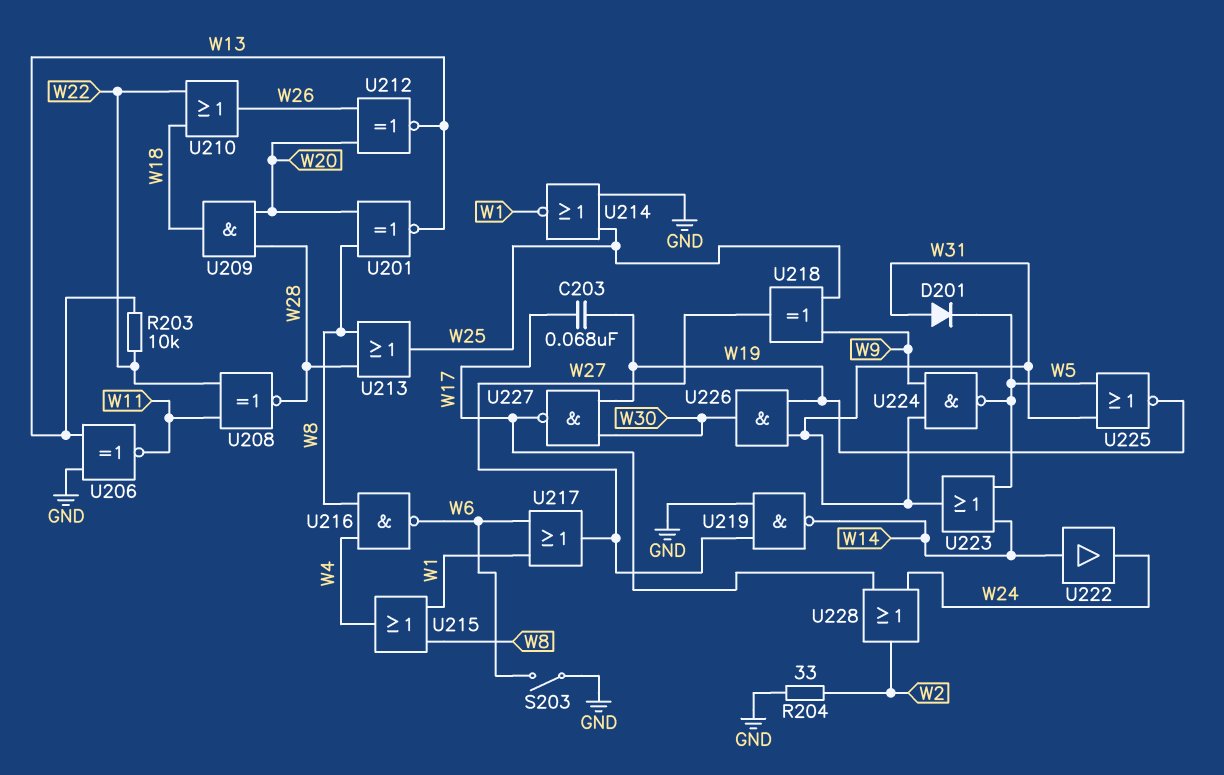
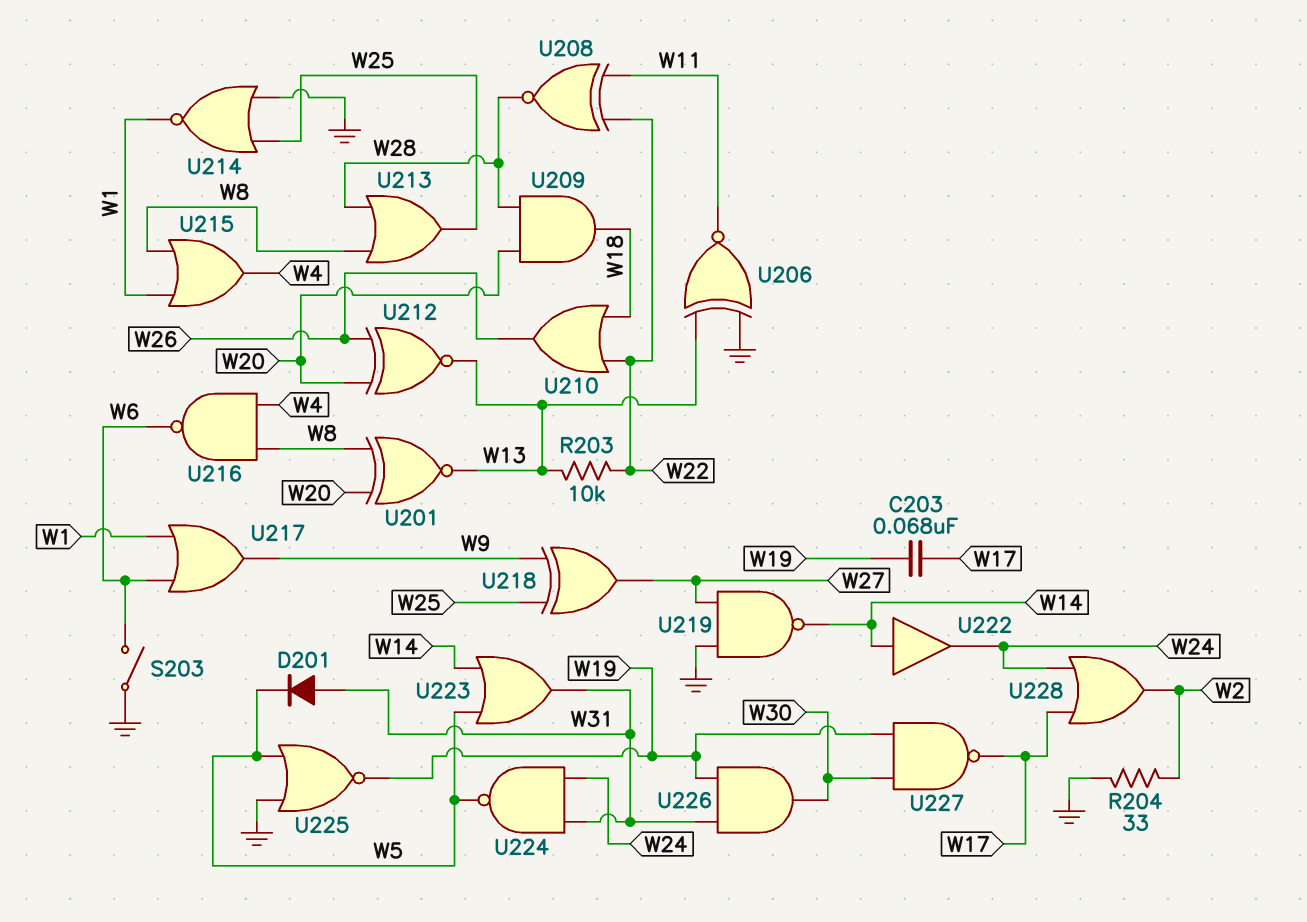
U217: OR (in W1, in W6, out W27) -> OR (in W1, in W6, out W9)
U224: NAND (in W9, in W31, out W5) -> NAND (in W24, in W31, out W5)
U225: NOR (in W5, in W31, out W19) -> NOR (in GND, in W5, out W19)

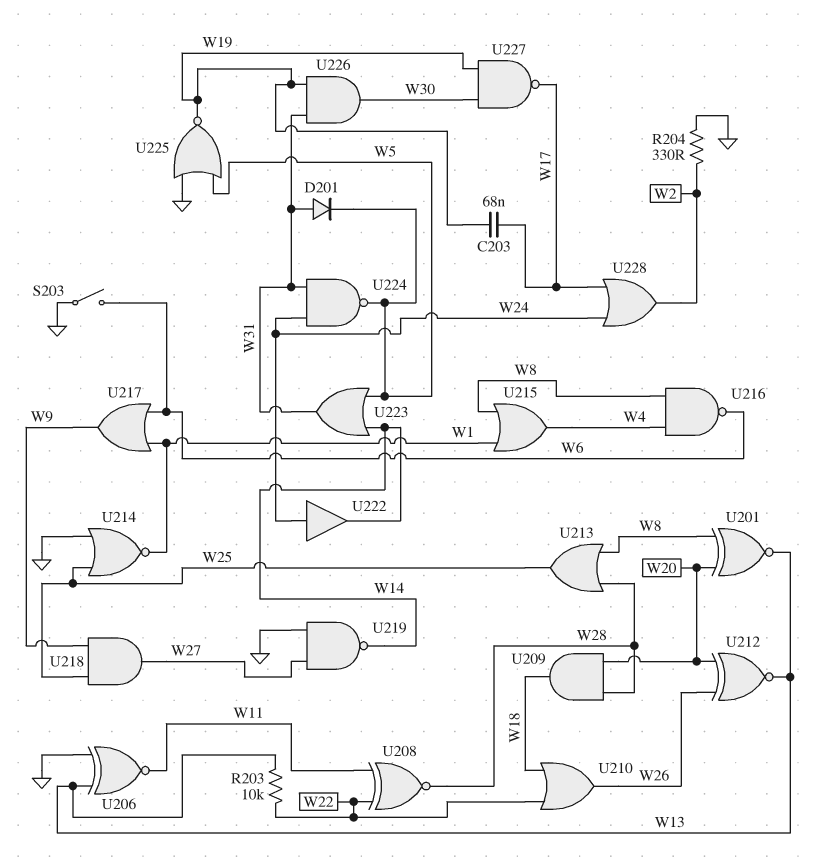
R204: 33 (GND, W2) -> 330 (GND, W2)
U218: XOR (in W9, in W25, out W27) -> AND (in W9, in W25, out W27)
U222: buffer (in W14, out W24) -> buffer (in W24, out W14)

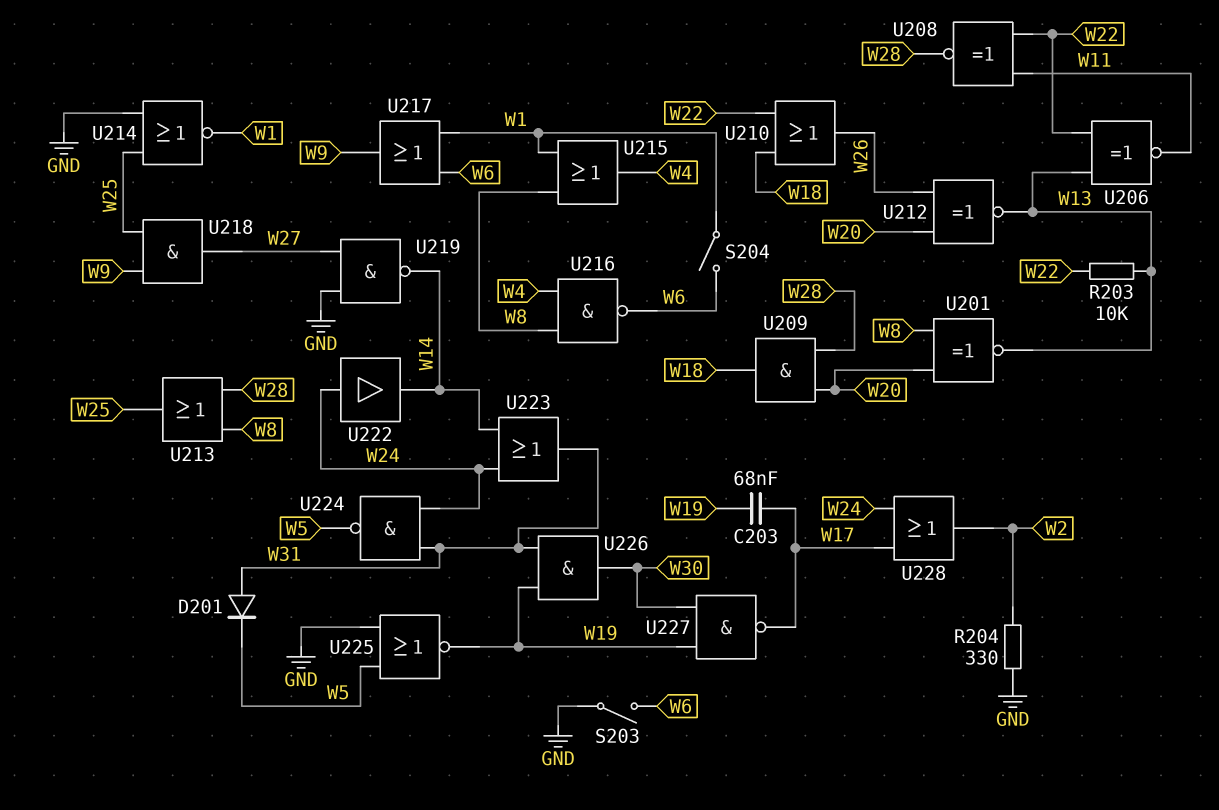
S204: none -> switch (W1, W6)
U206: XNOR (in GND, in W13, out W11) -> XNOR (in W13, in W22, out W11)
U223: OR (in W5, in W14, out W31) -> OR (in W14, in W24, out W31)

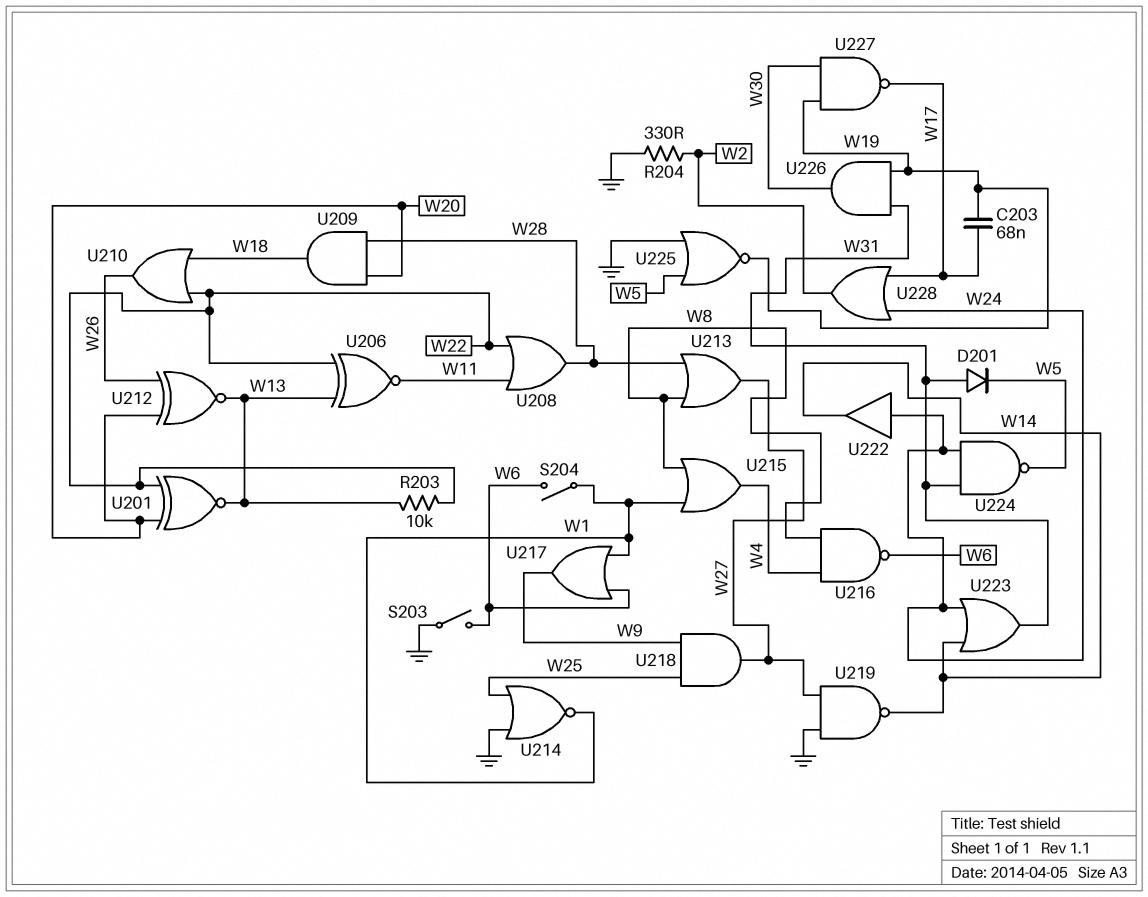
U201: XNOR (in W8, in W20, out W13) -> XNOR (in W20, in W22, out W13)
U208: XNOR (in W11, in W22, out W28) -> OR (in W11, in W22, out W28)
U213: OR (in W8, in W28, out W25) -> OR (in W8, in W28, out W27)

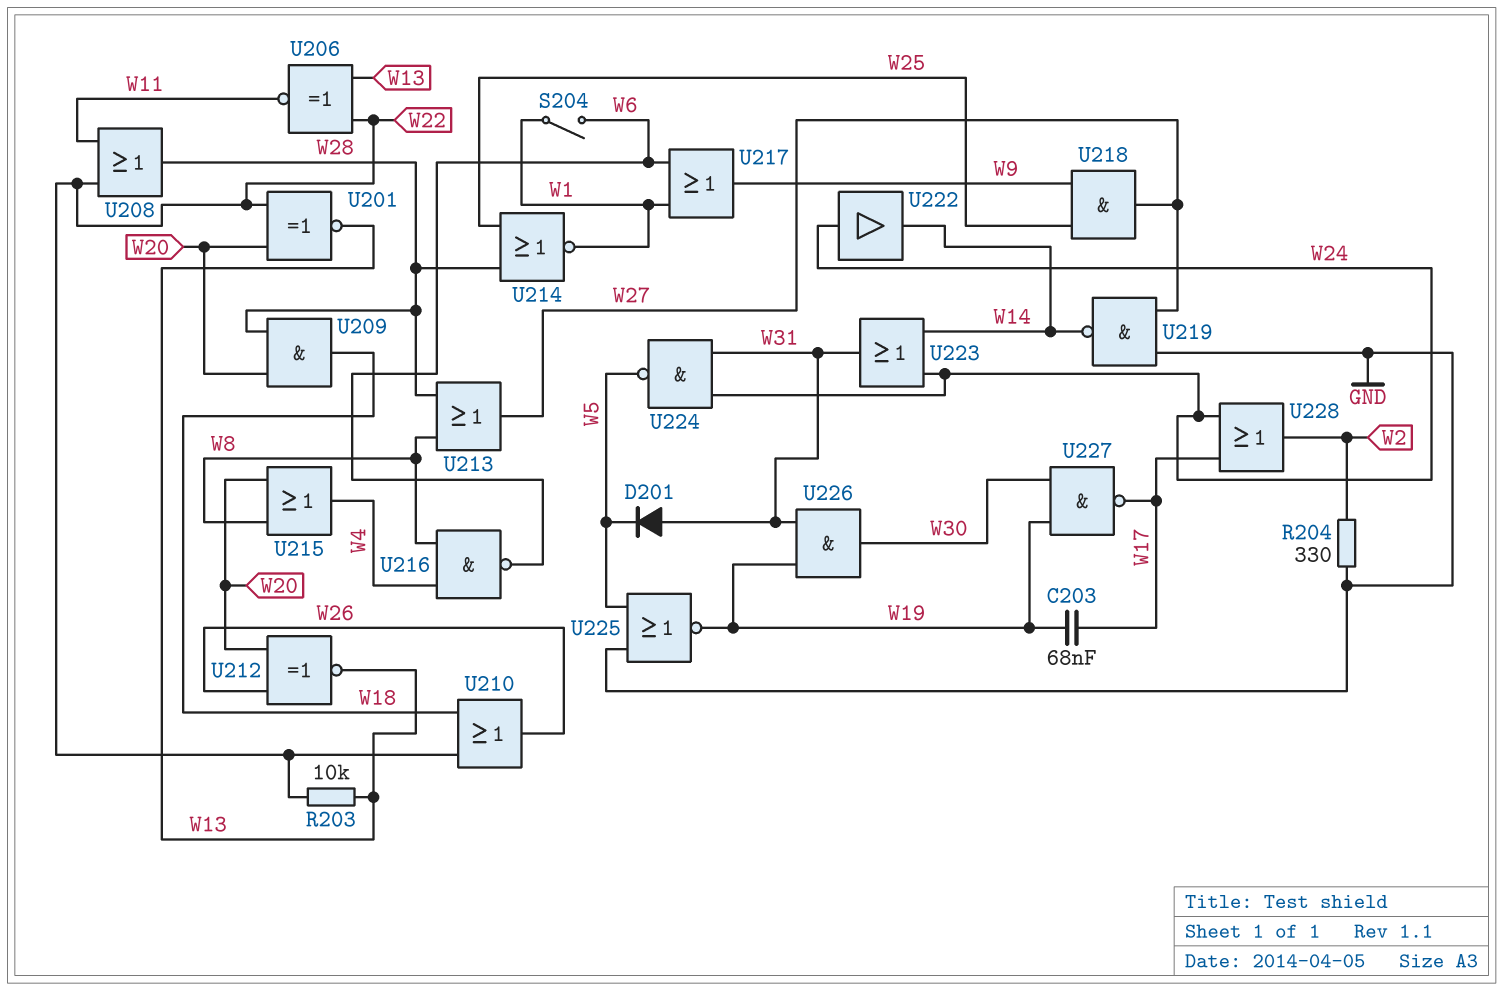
S203: switch (GND, W6) -> none
U214: NOR (in GND, in W25, out W1) -> NOR (in W25, in W28, out W1)
U215: OR (in W1, in W8, out W4) -> OR (in W8, in W20, out W4)

